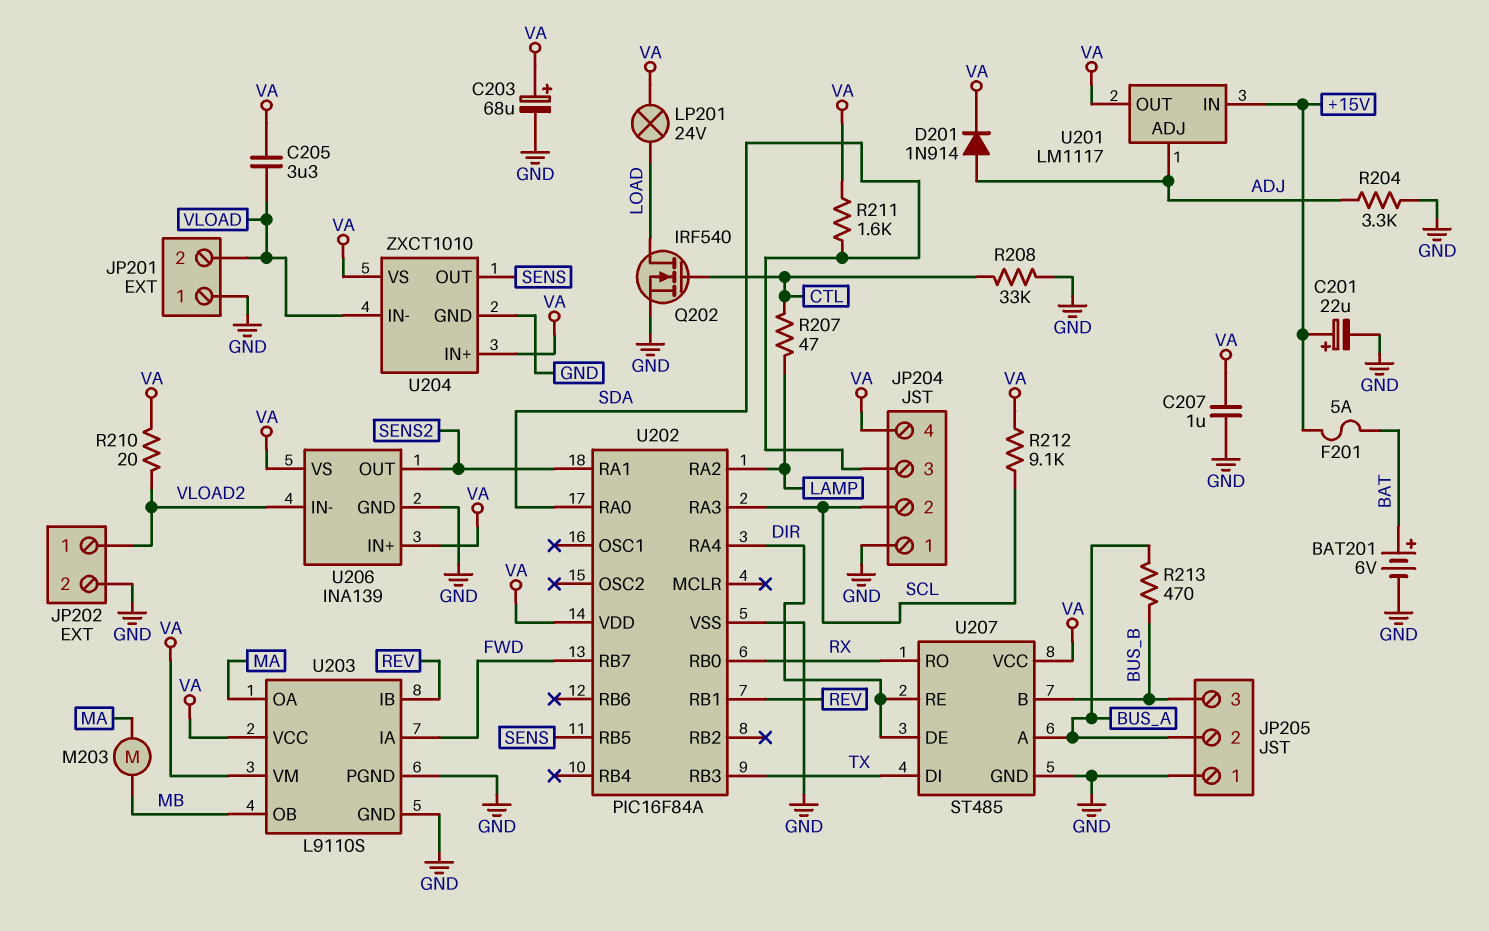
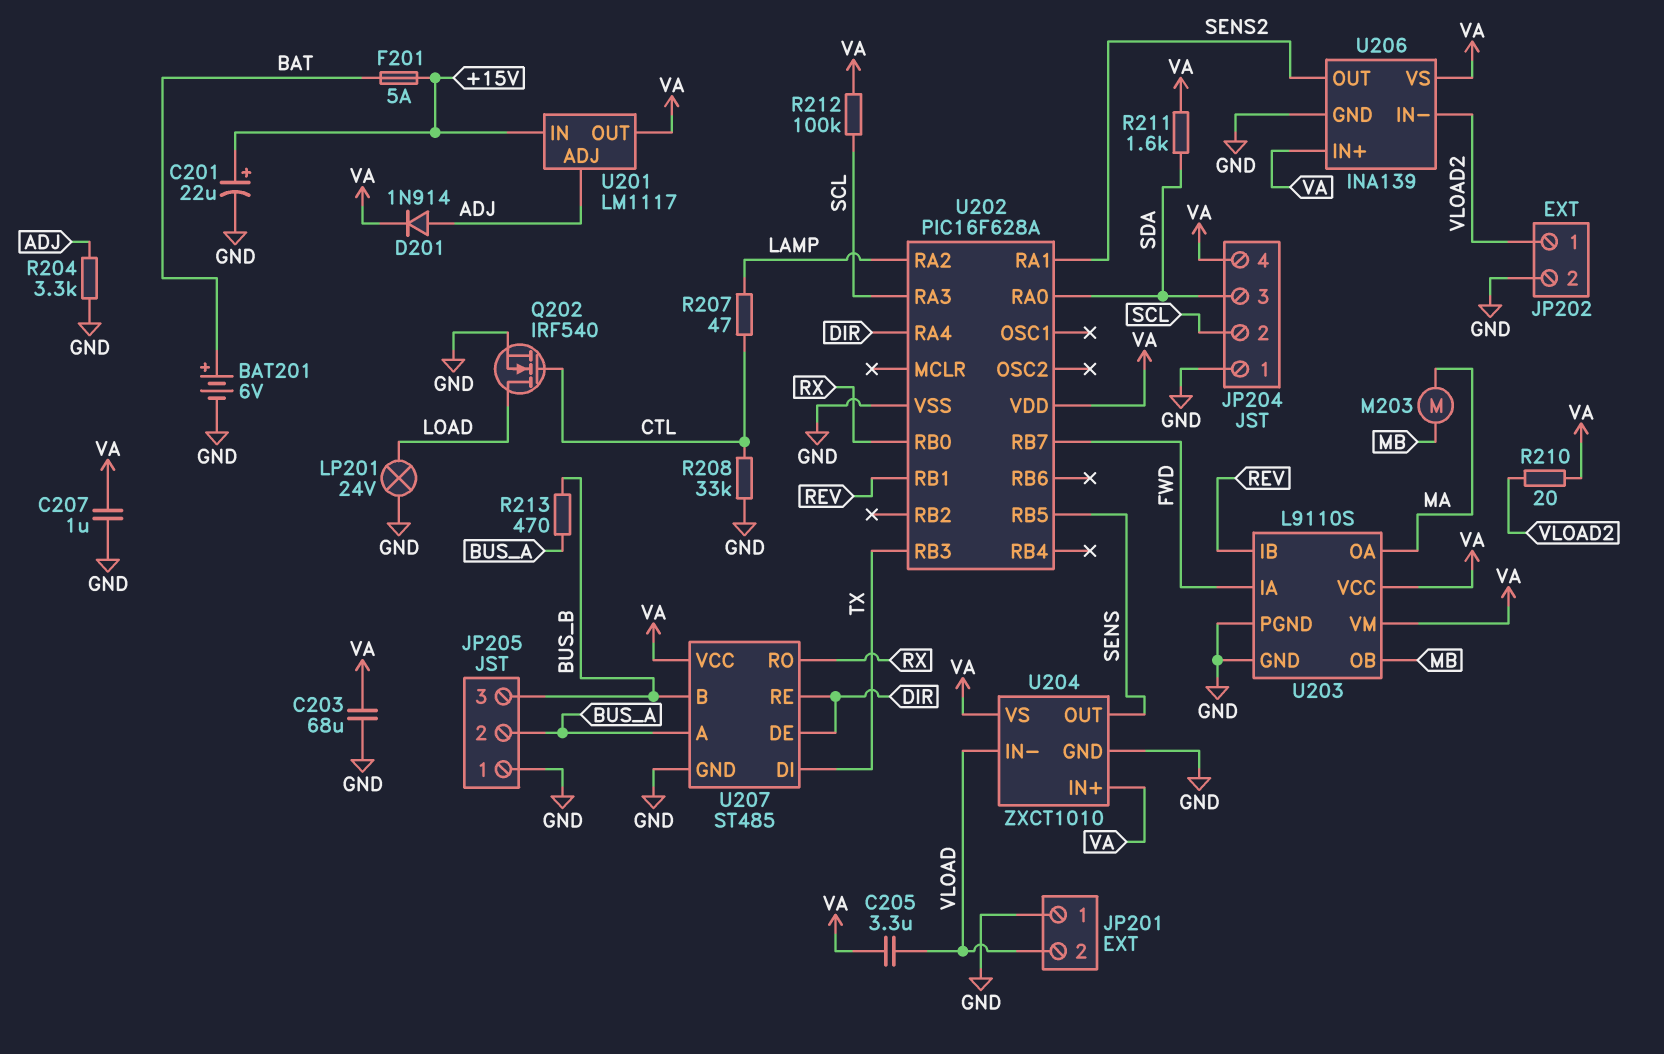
C203: 68uF (plus VA, minus GND) -> 68uF (GND, VA)
LP201: lamp 24V (LOAD, VA) -> lamp 24V (GND, LOAD)
R212: 9.1k (SCL, VA) -> 100k (SCL, VA)
U202: PIC16F84A -> PIC16F628A

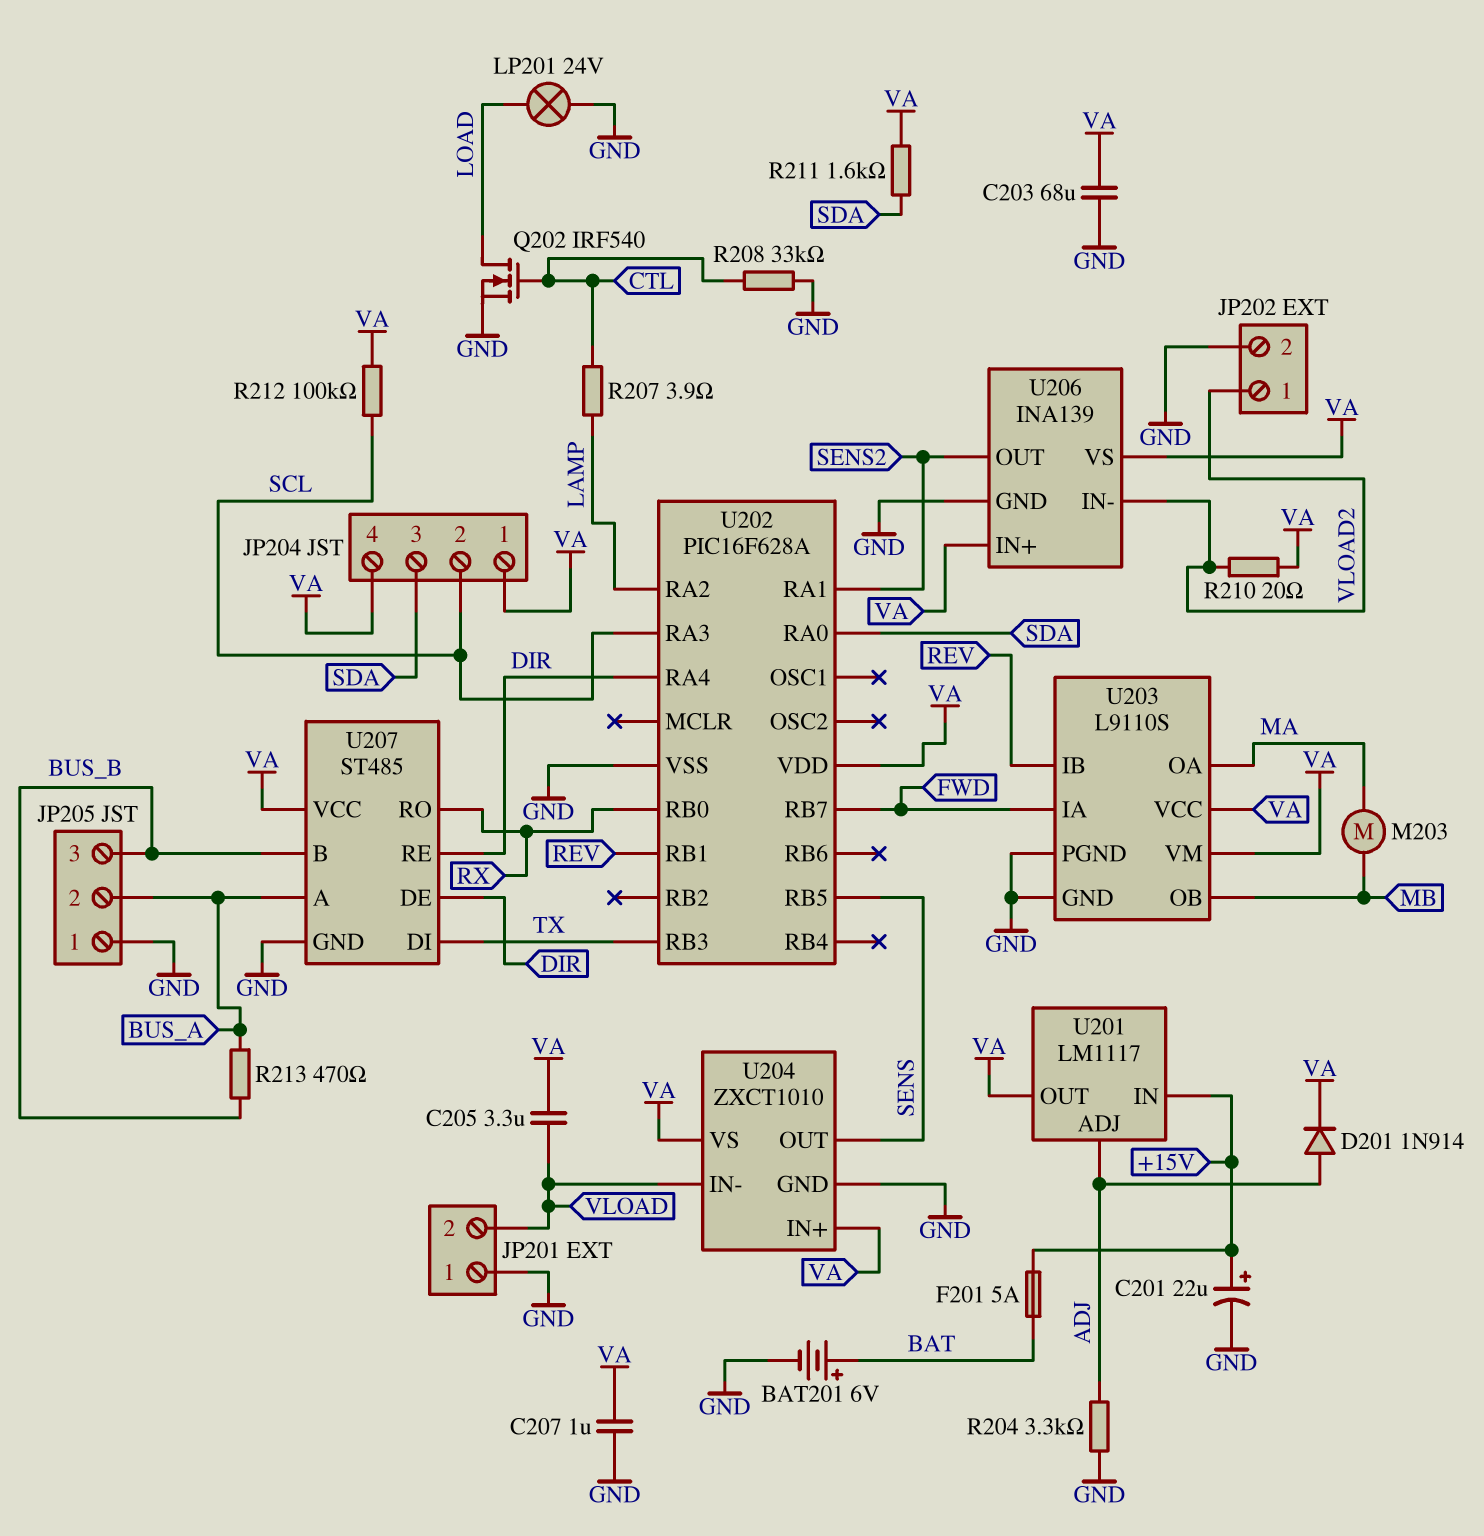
JP204 pin 1: GND -> VA
R207: 47 (CTL, LAMP) -> 3.9 (CTL, LAMP)

